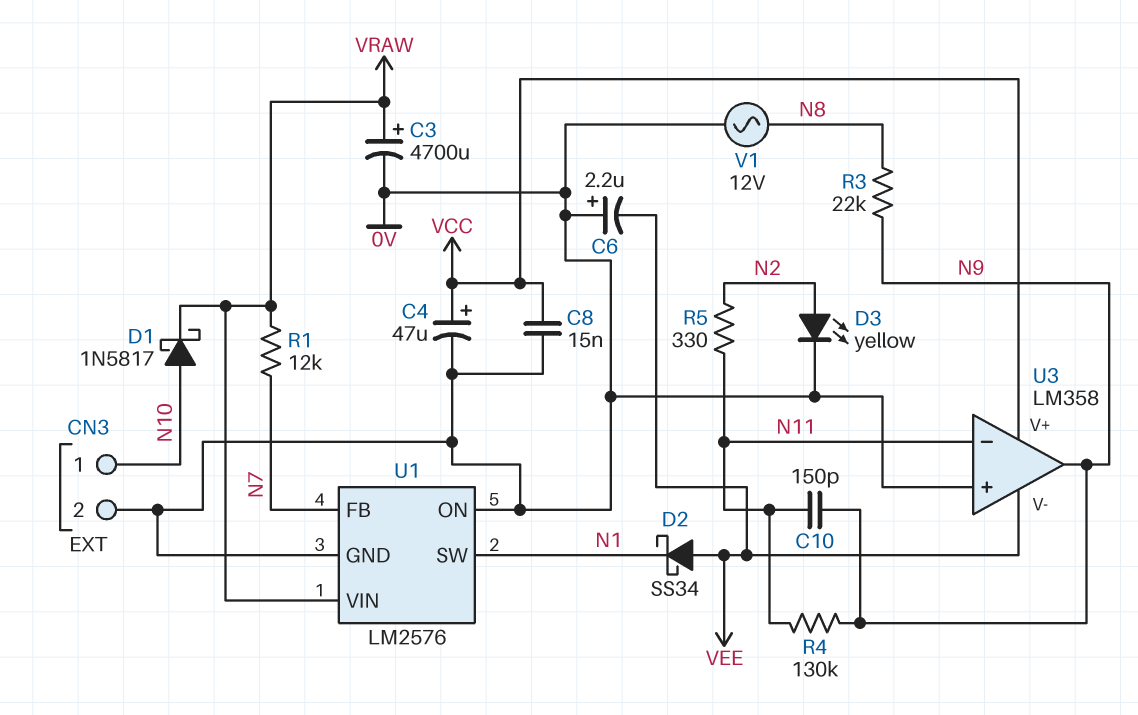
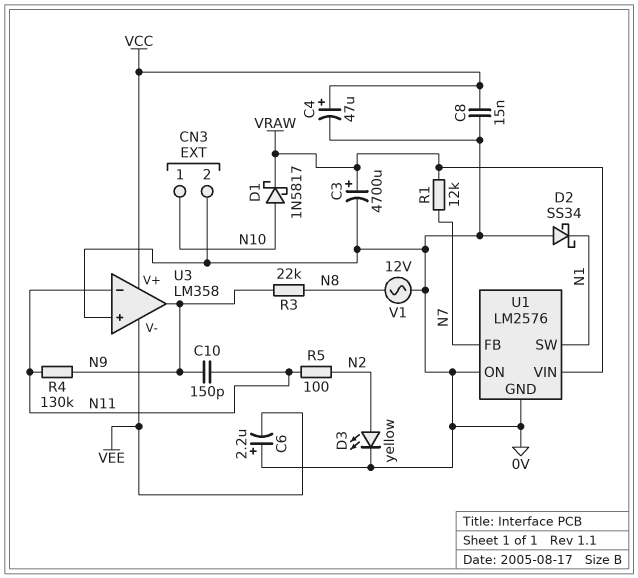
D2: schottky SS34 (A VEE, K N1) -> schottky SS34 (A 0V, K N1)
R5: 330 (N2, N11) -> 100 (N2, N11)

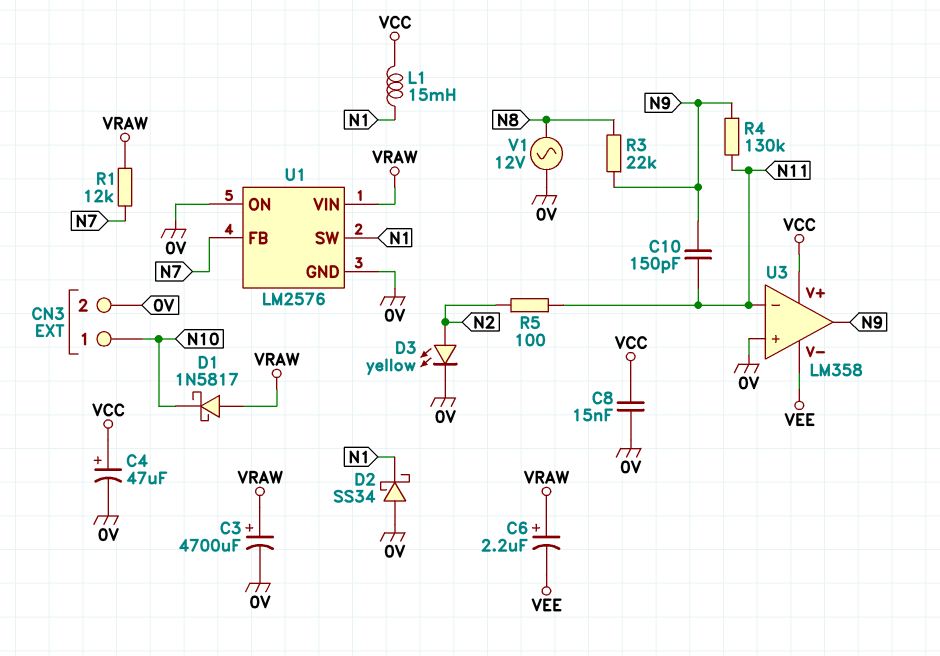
C6: 2.2uF (plus 0V, minus VEE) -> 2.2uF (plus VRAW, minus VEE)
D1: schottky 1N5817 (A N10, K VRAW) -> schottky 1N5817 (A VRAW, K N10)
L1: none -> 15mH (N1, VCC)

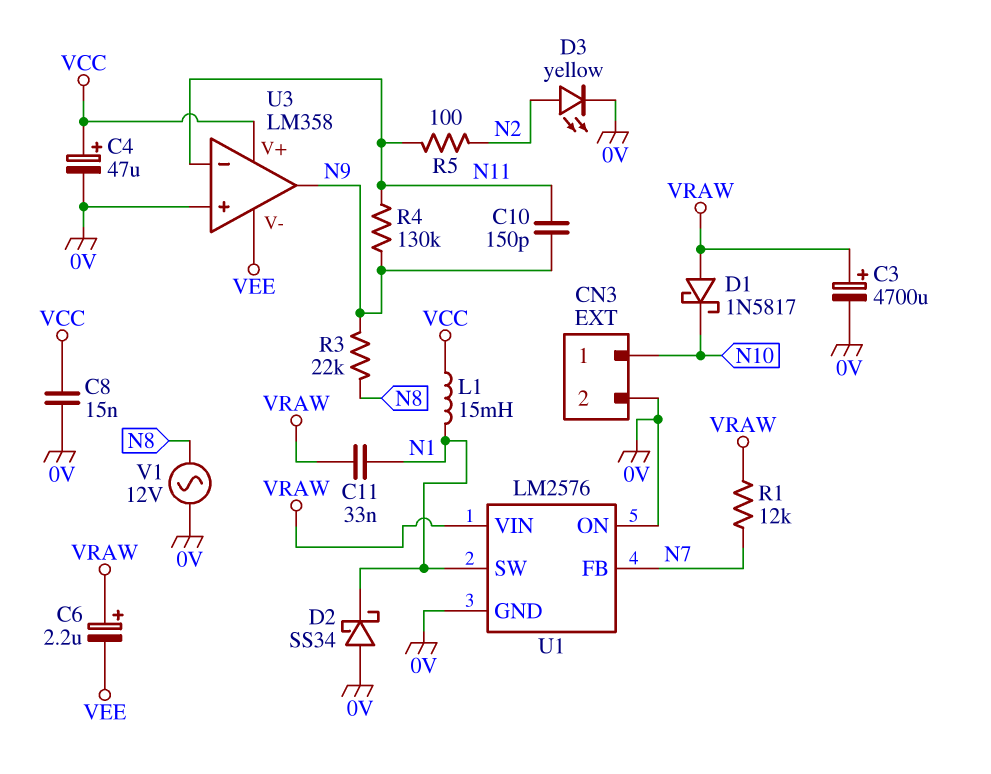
C11: none -> 33nF (N1, VRAW)

